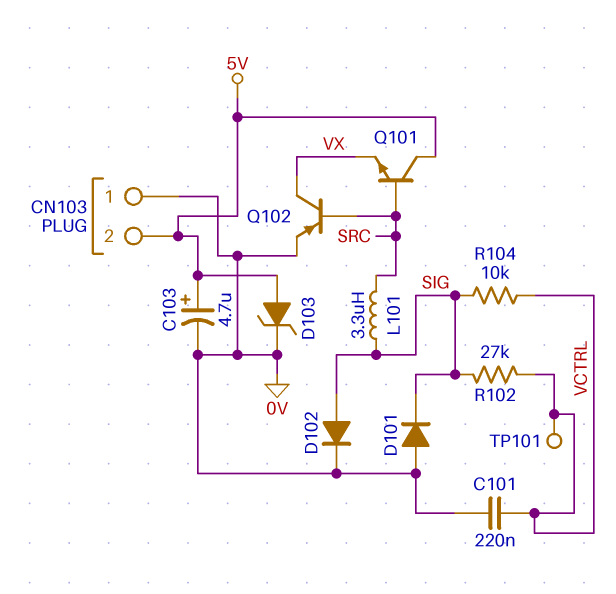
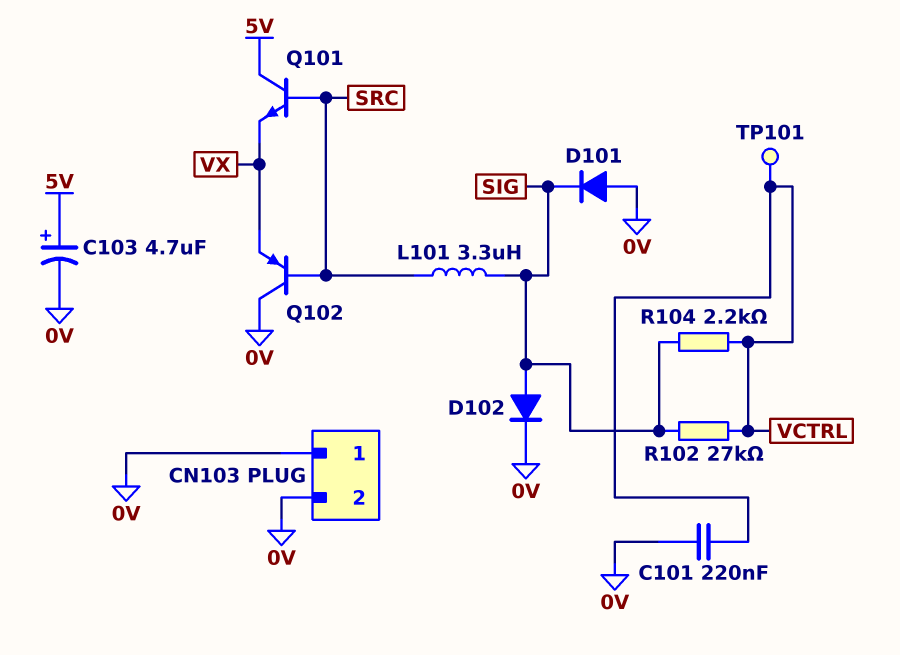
CN103 pin 2: 5V -> 0V
D103: zener (A 5V, K 0V) -> none
Q102: PNP (B SRC, C VX, E 0V) -> PNP (B SRC, C 0V, E VX)
R104: 10k (SIG, VCTRL) -> 2.2k (SIG, VCTRL)

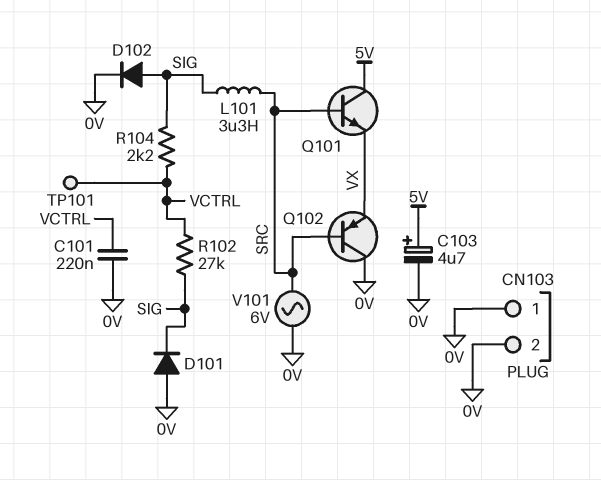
V101: none -> AC 6V (0V, SRC)

